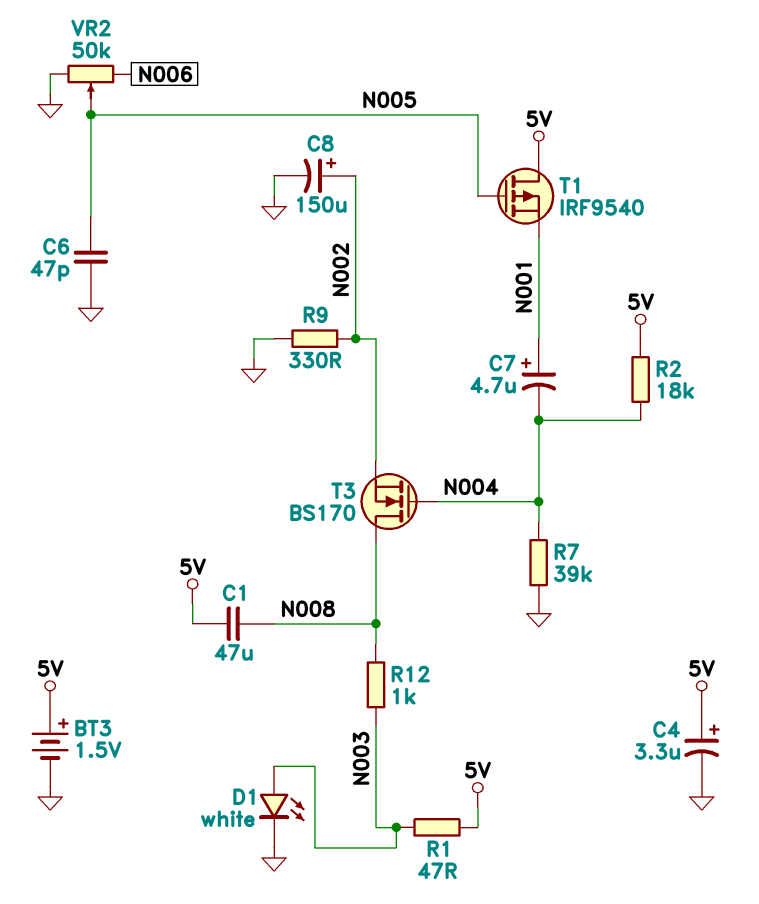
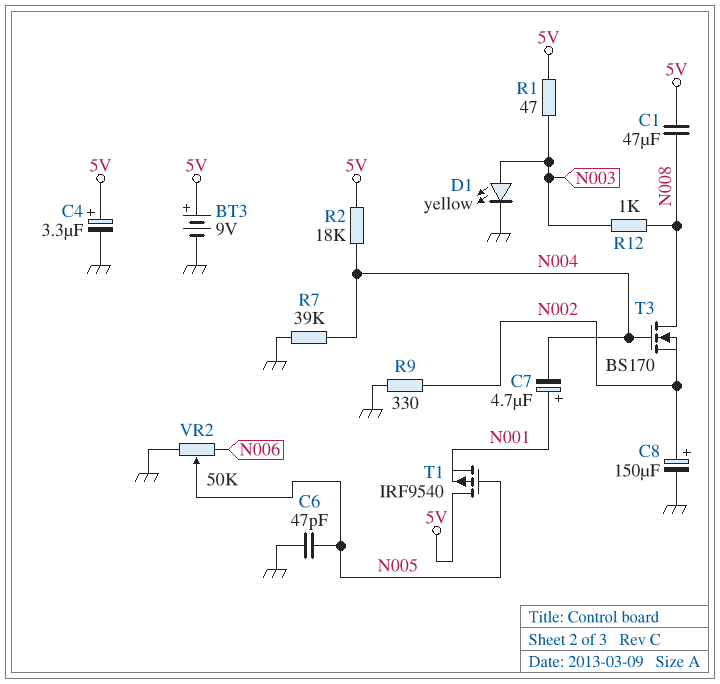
BT3: 1.5V (plus 5V, minus GND) -> 9V (plus 5V, minus GND)
D1: LED white (A N003, K GND) -> LED yellow (A N003, K GND)

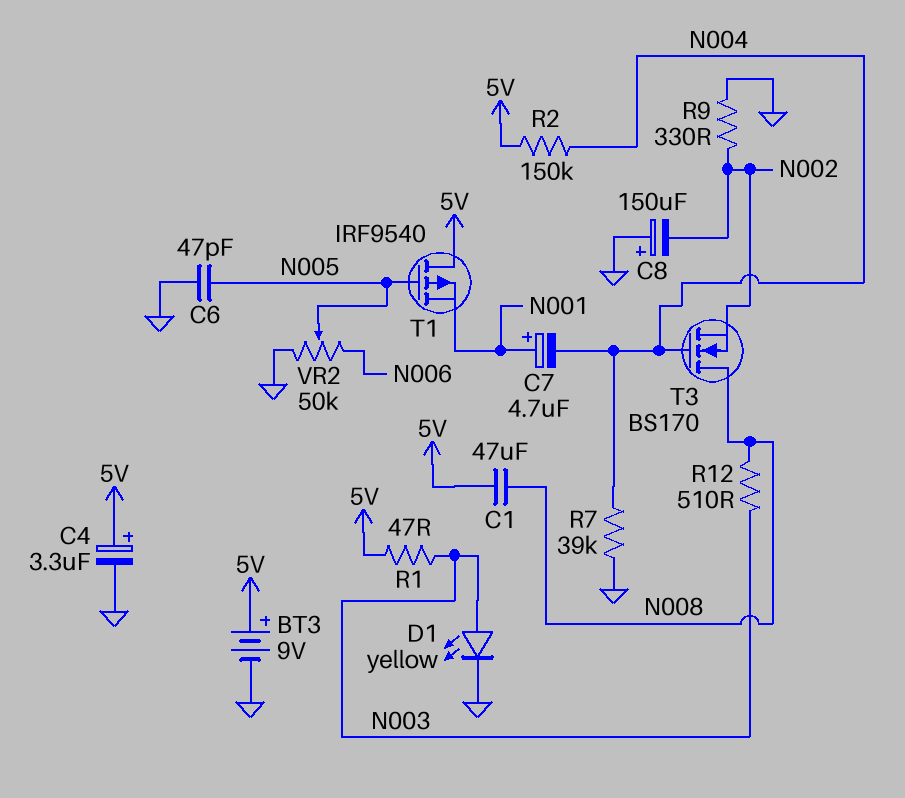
C8: 150uF (plus N002, minus GND) -> 150uF (plus GND, minus N002)
R2: 18k (5V, N004) -> 150k (5V, N004)
R12: 1k (N003, N008) -> 510 (N003, N008)

